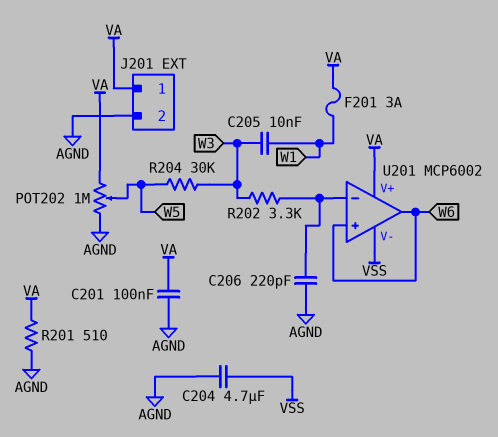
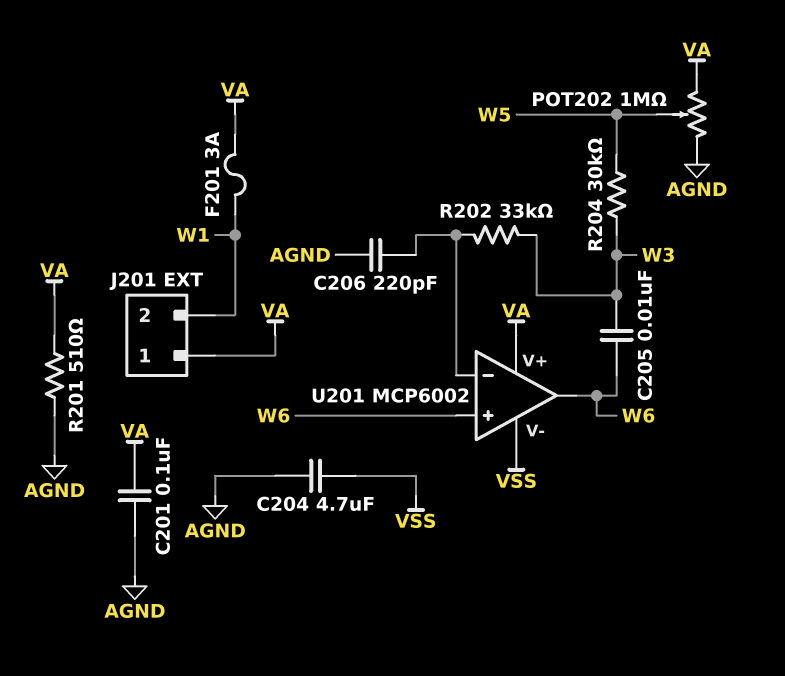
C205: 10nF (W1, W3) -> 10nF (W3, W6)
J201 pin 2: AGND -> W1
R202: 3.3k (U201/in-, W3) -> 33k (U201/in-, W3)

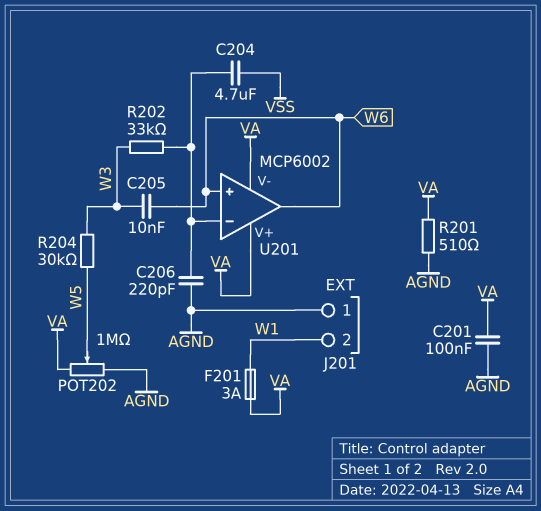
C204: 4.7uF (AGND, VSS) -> 4.7uF (U201/in-, VSS)
J201 pin 1: VA -> AGND
U201 pin V-: VSS -> VA

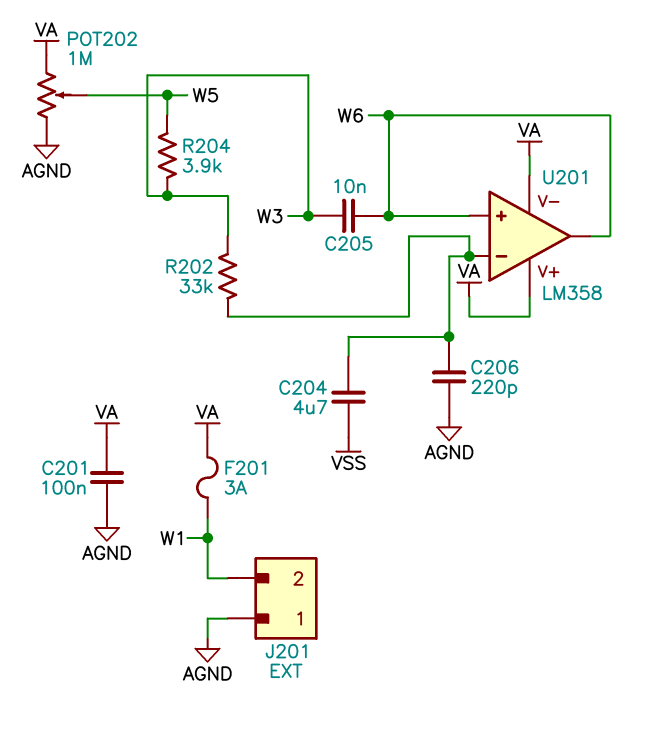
R201: 510 (AGND, VA) -> none
R204: 30k (W3, W5) -> 3.9k (W3, W5)
U201: MCP6002 -> LM358

